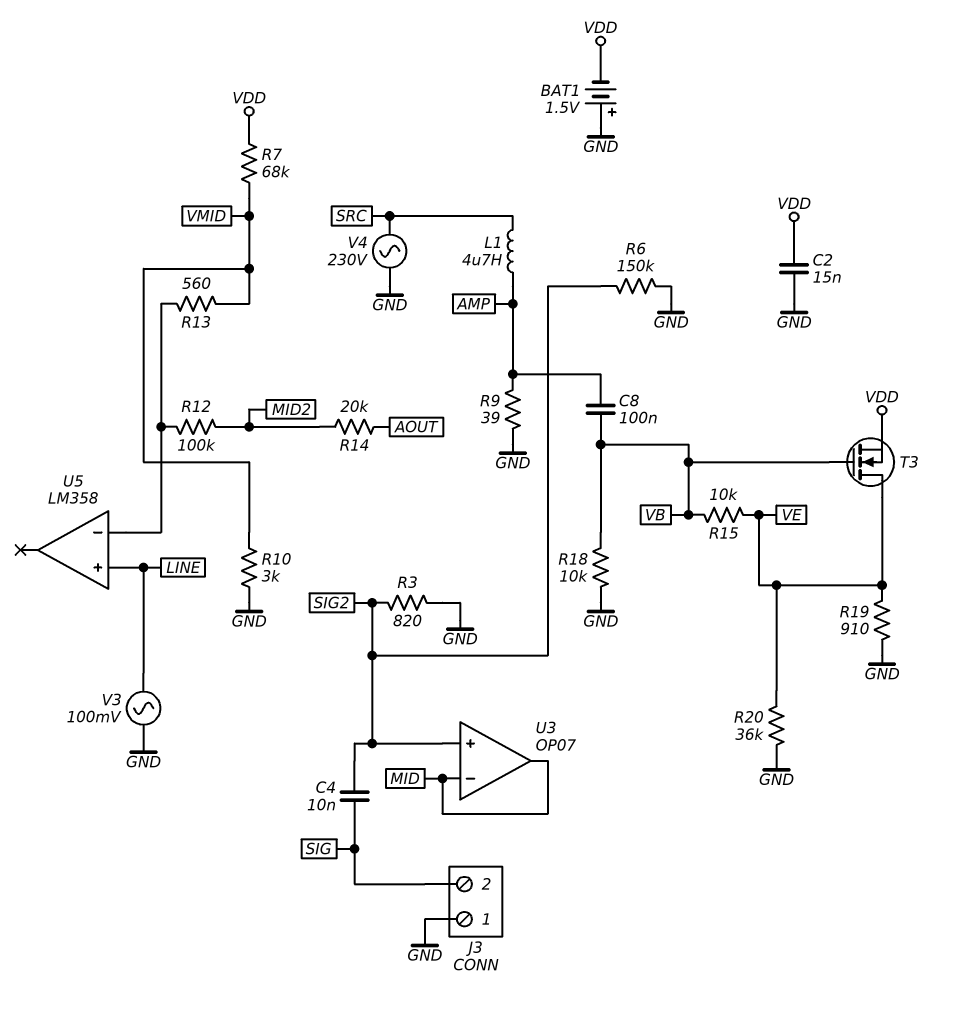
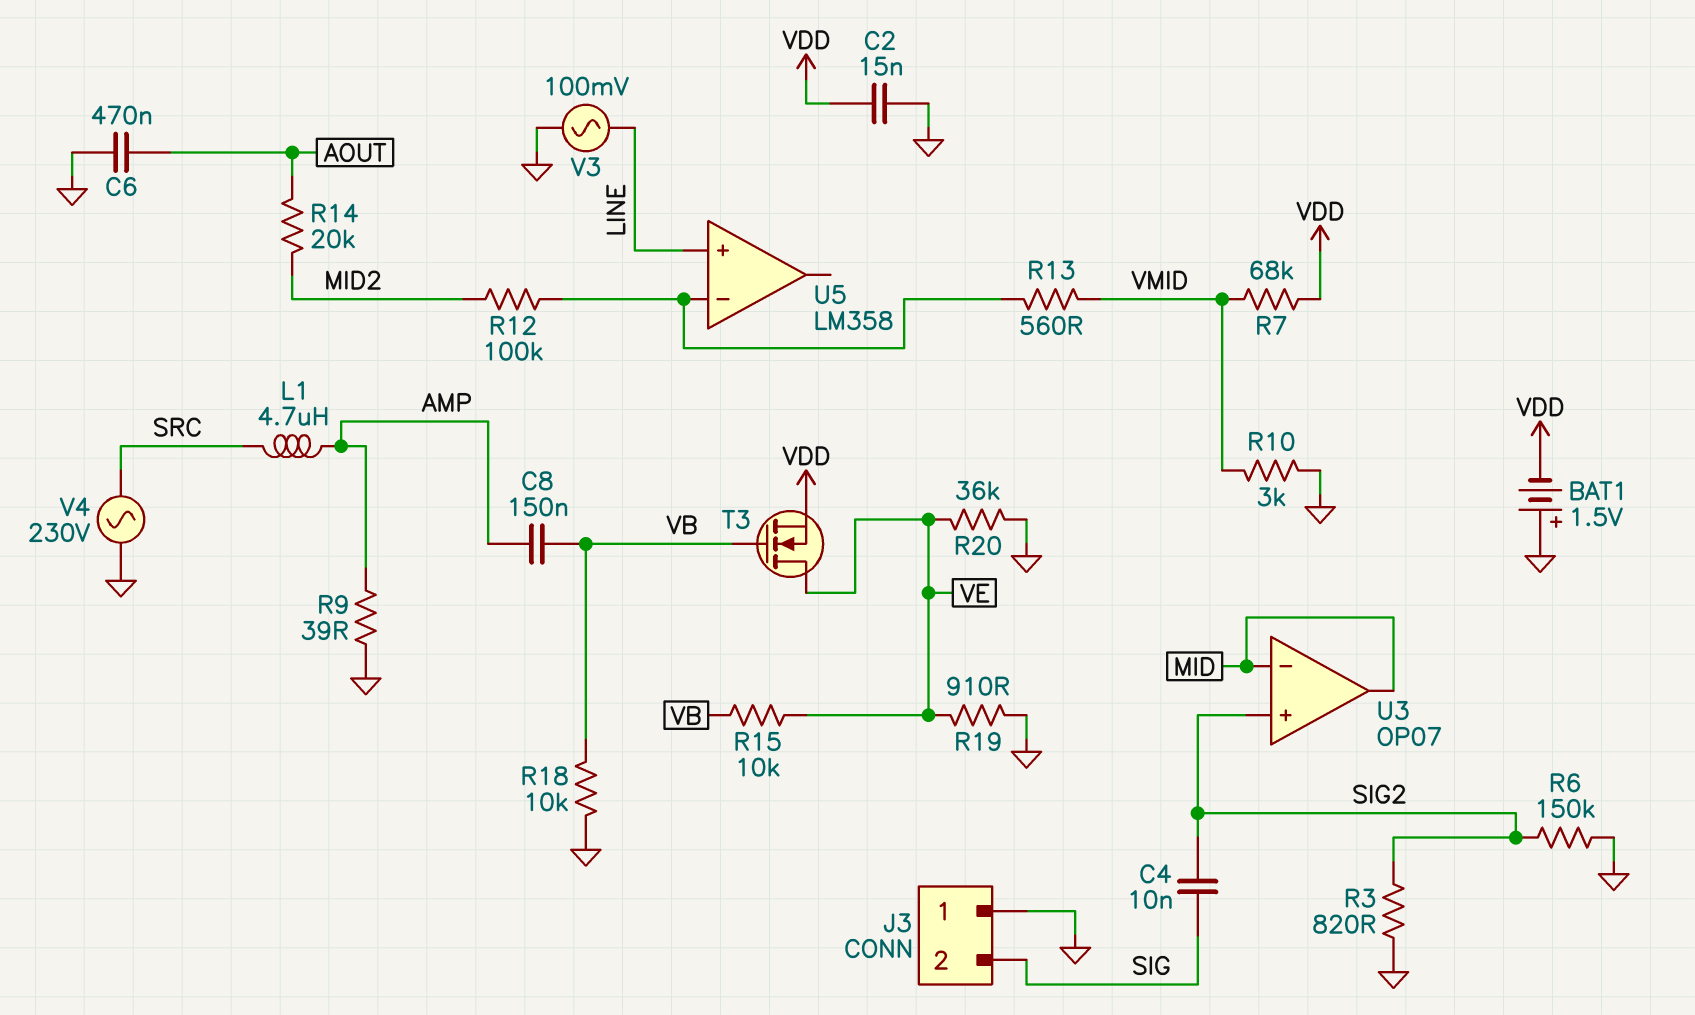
C6: none -> 470nF (AOUT, GND)
C8: 100nF (AMP, VB) -> 150nF (AMP, VB)

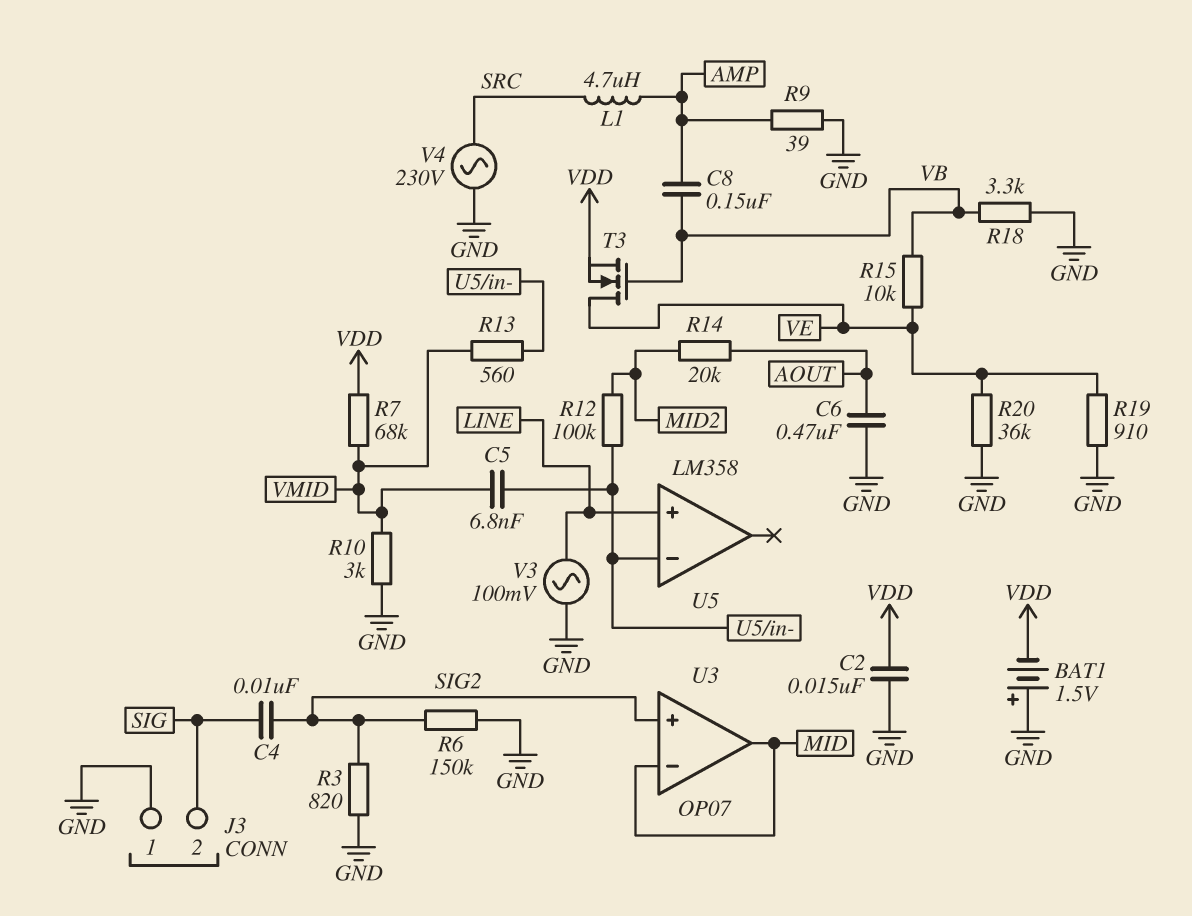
C5: none -> 6.8nF (U5/in-, VMID)
R18: 10k (GND, VB) -> 3.3k (GND, VB)

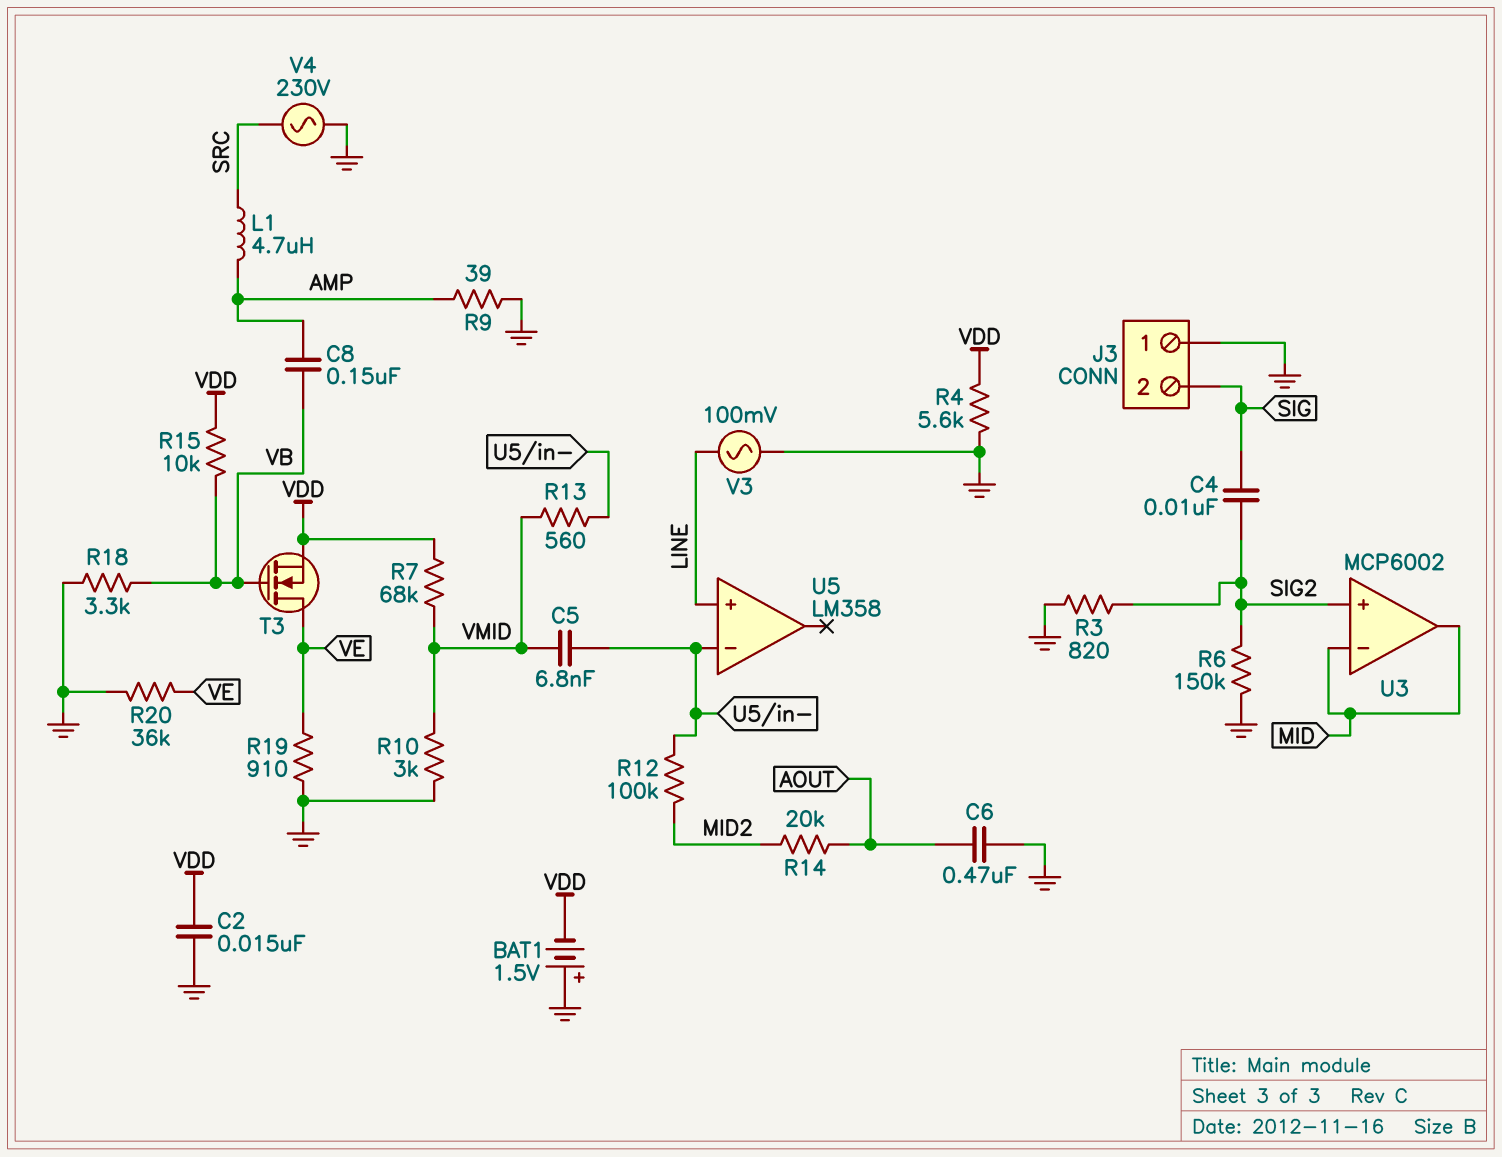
R4: none -> 5.6k (GND, VDD)
R15: 10k (VB, VE) -> 10k (VB, VDD)
U3: OP07 -> MCP6002

